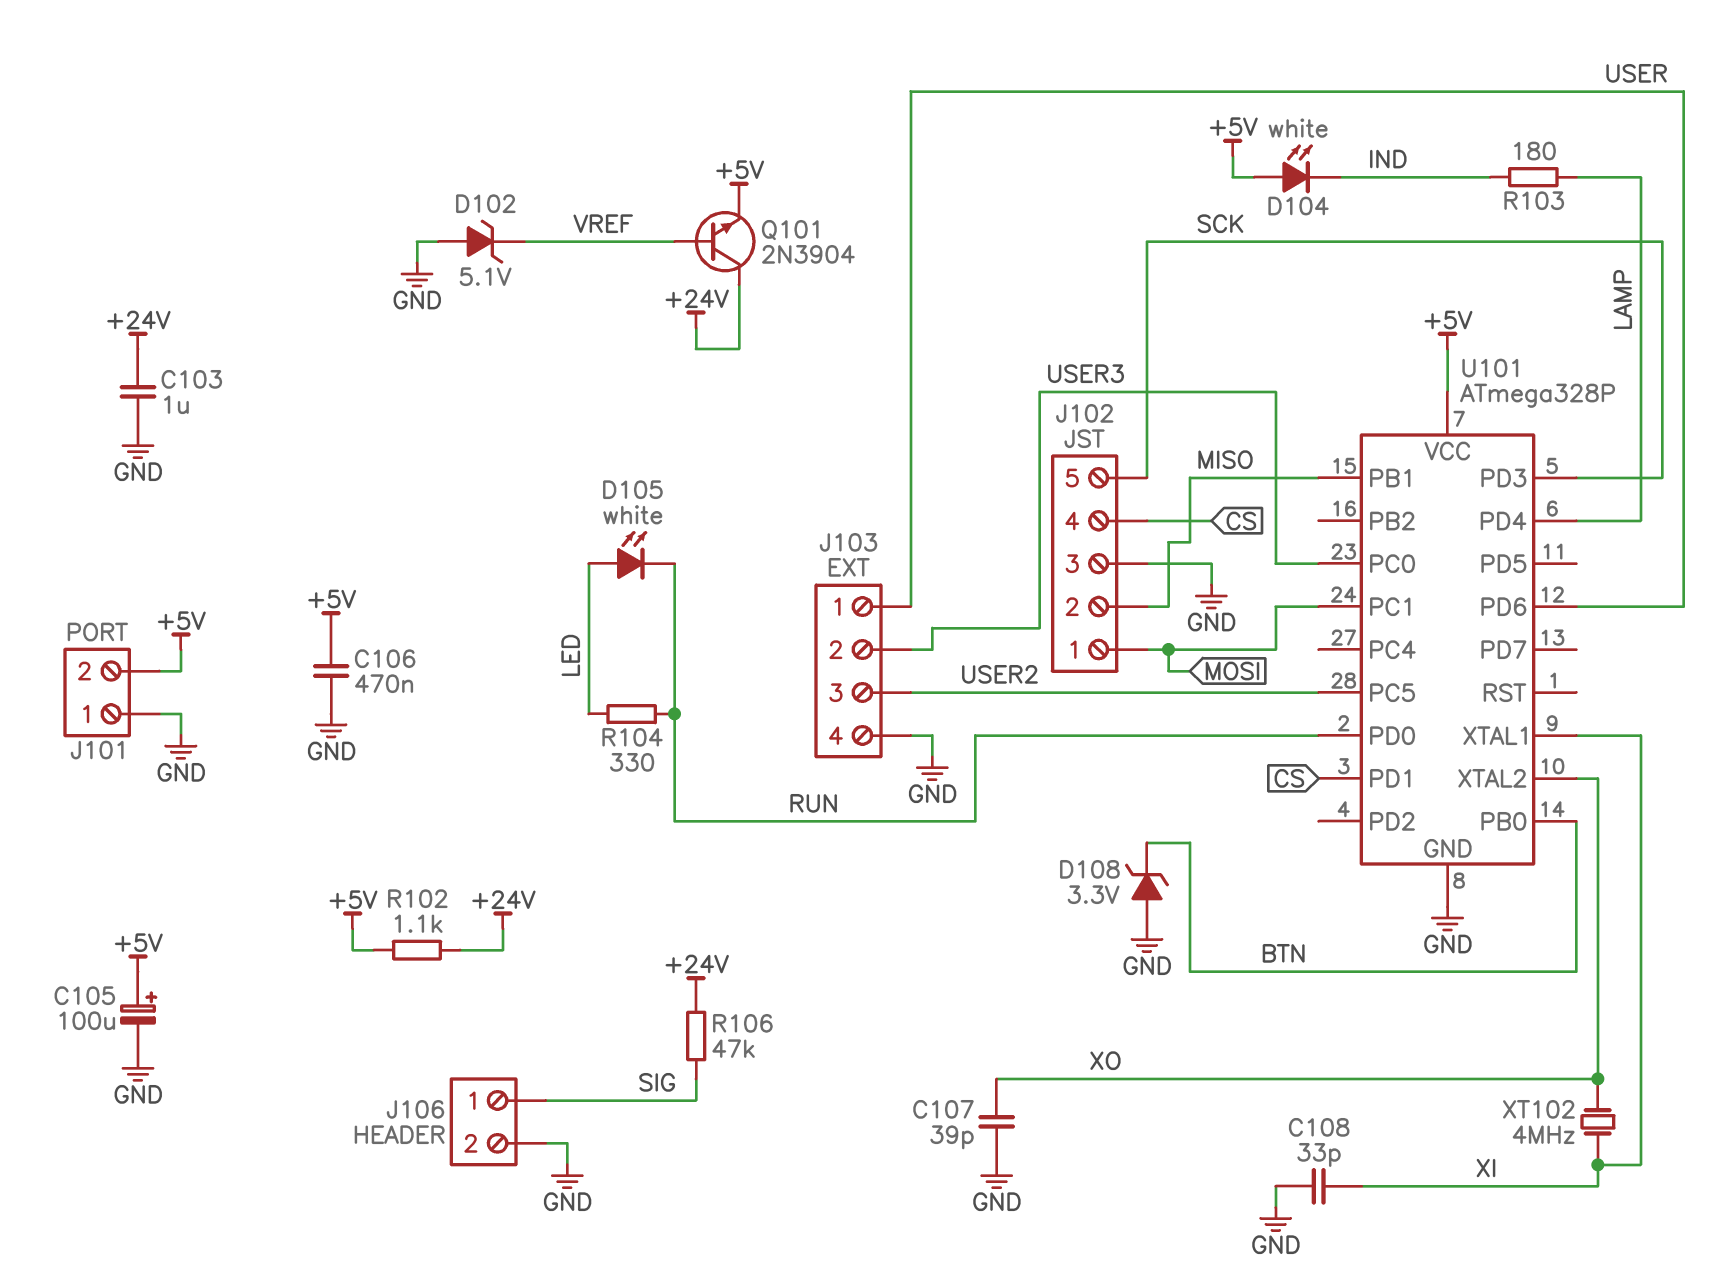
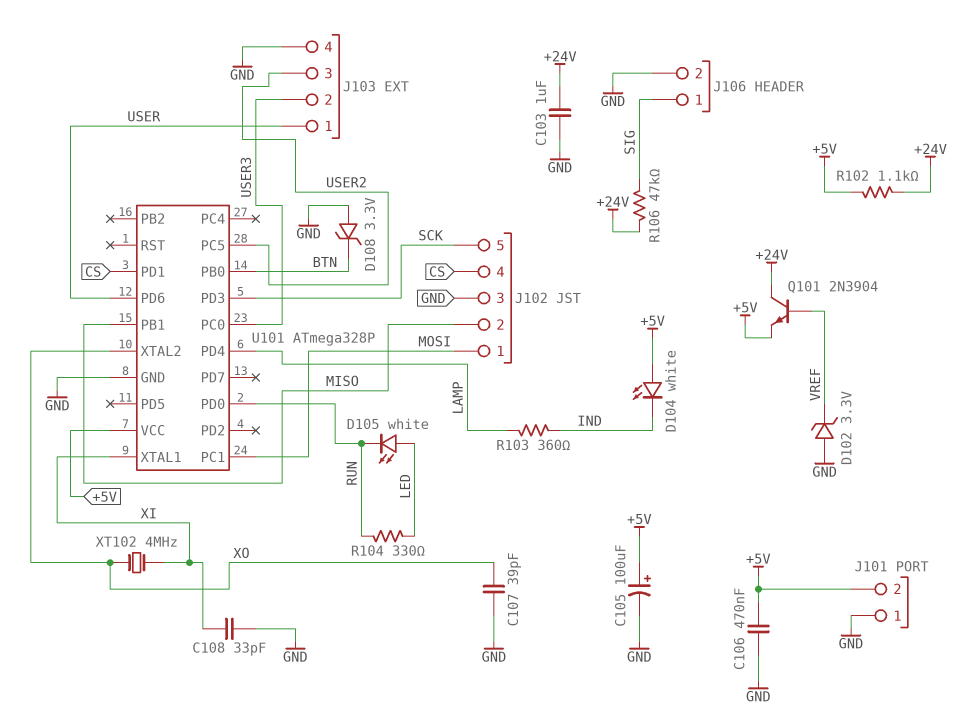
D102: zener 5.1V (A GND, K VREF) -> zener 3.3V (A GND, K VREF)
R103: 180 (IND, LAMP) -> 360 (IND, LAMP)

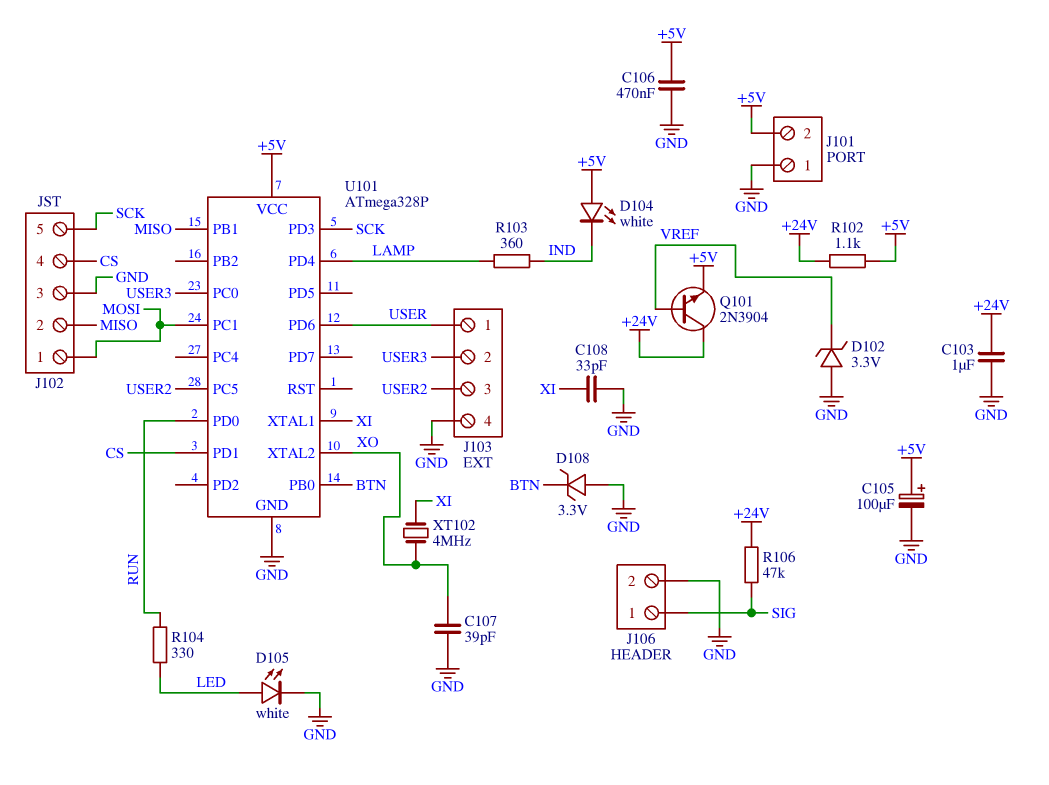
D105: LED white (A LED, K RUN) -> LED white (A LED, K GND)

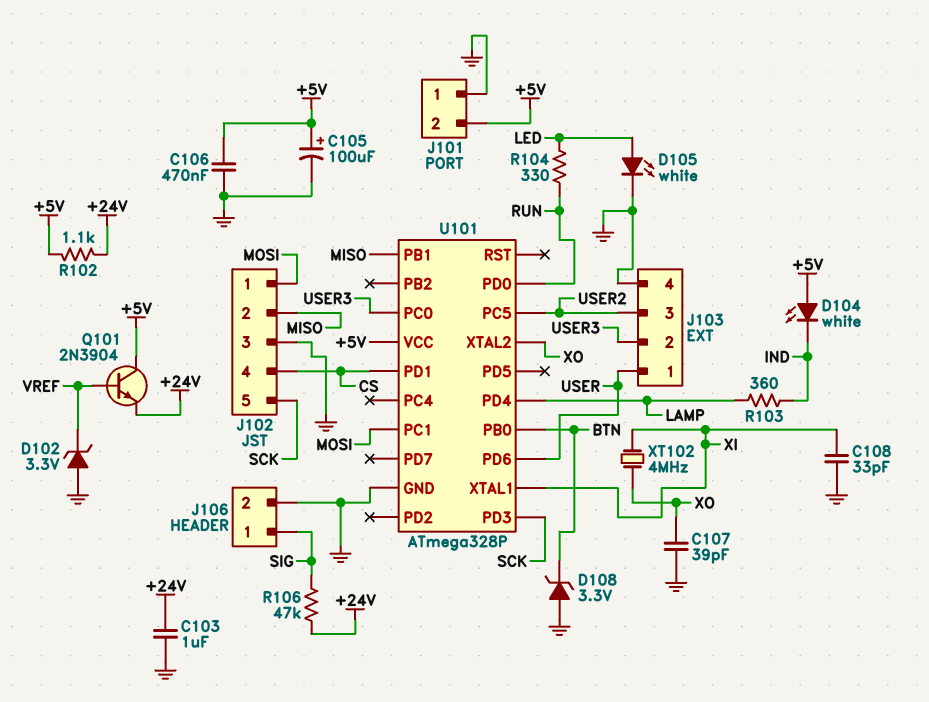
Q101: NPN 2N3904 (B VREF, C +24V, E +5V) -> NPN 2N3904 (B VREF, C +5V, E +24V)

